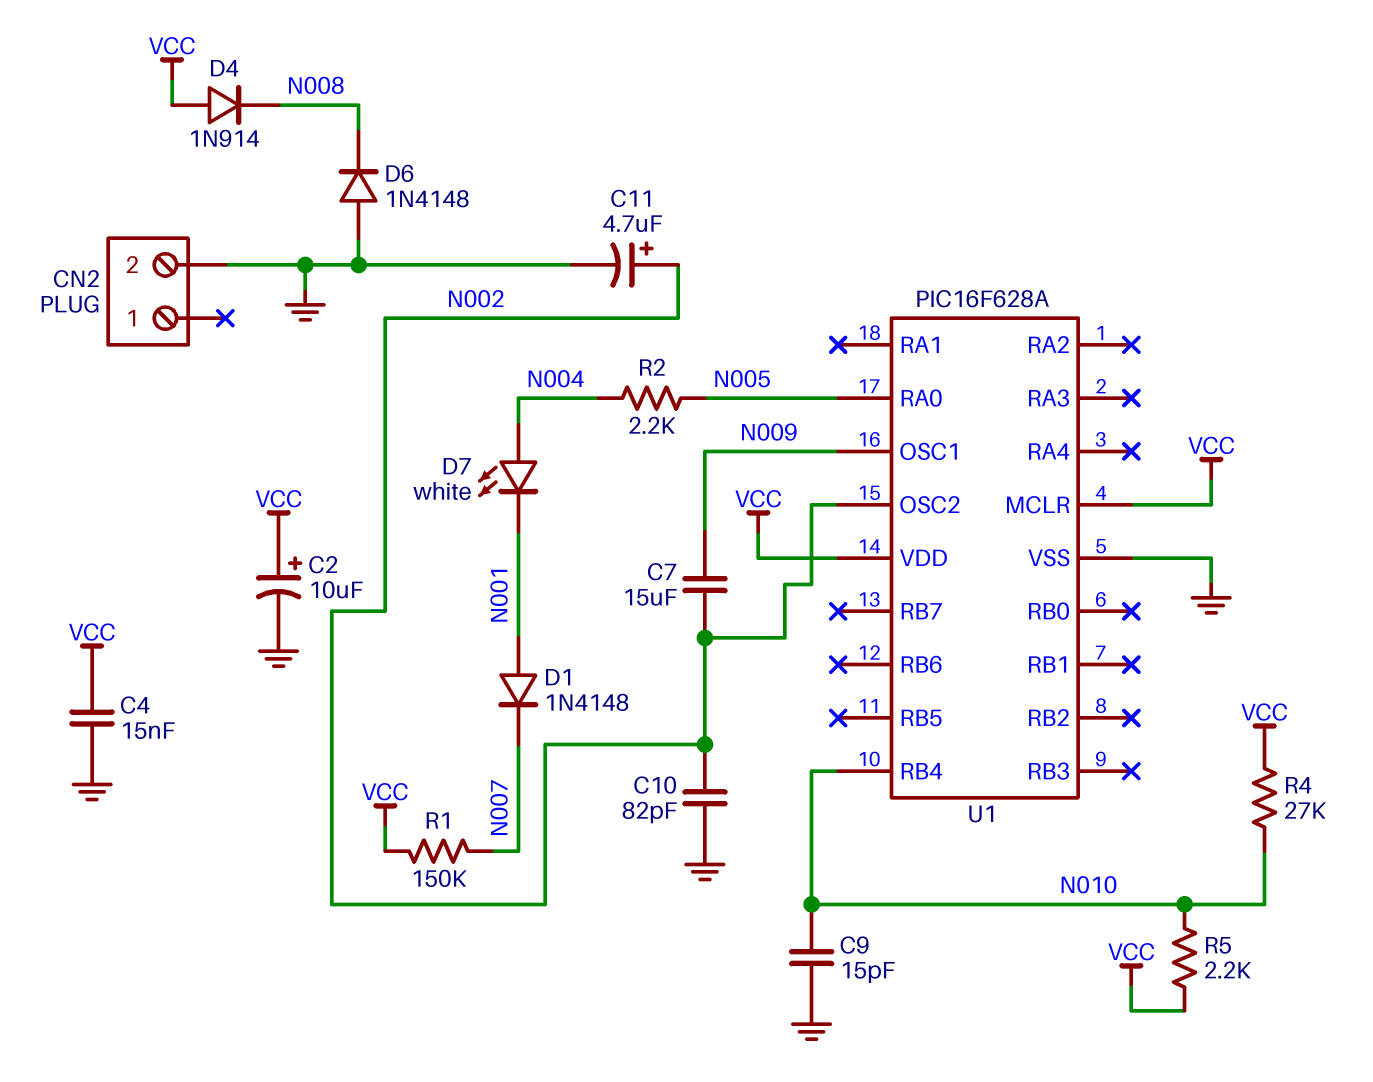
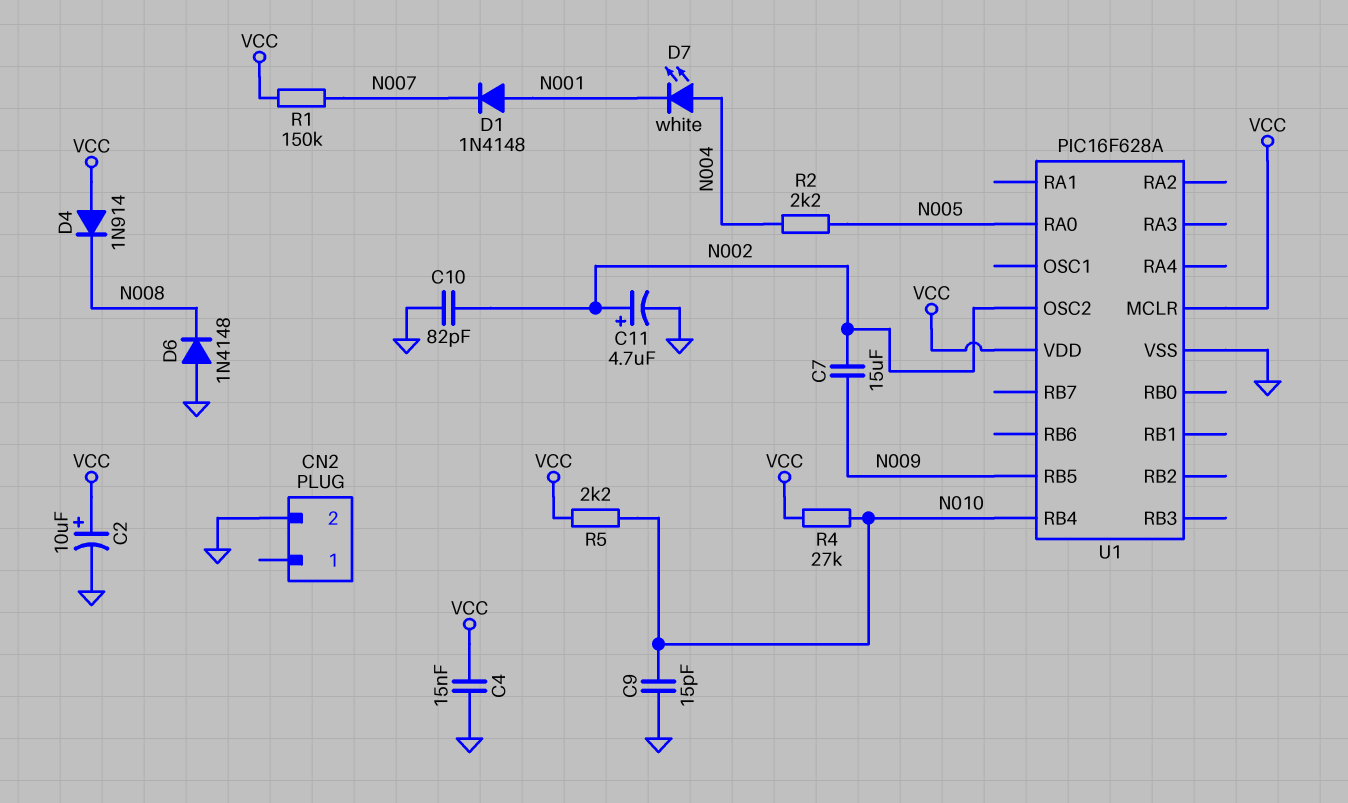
U1 pin OSC1: N009 -> none
U1 pin RB5: none -> N009

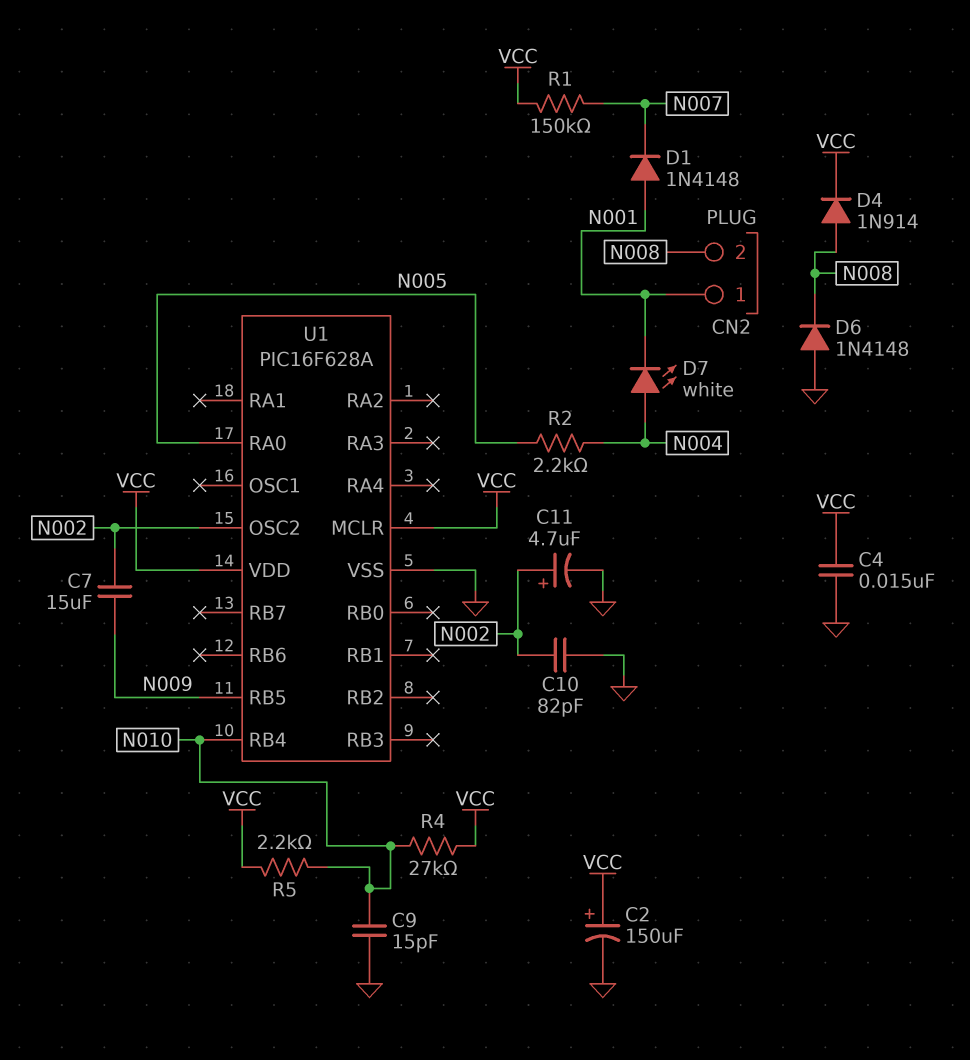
C2: 10uF (plus VCC, minus GND) -> 150uF (plus VCC, minus GND)
CN2 pin 1: none -> N001
CN2 pin 2: GND -> N008
D4: diode 1N914 (A VCC, K N008) -> diode 1N914 (A N008, K VCC)

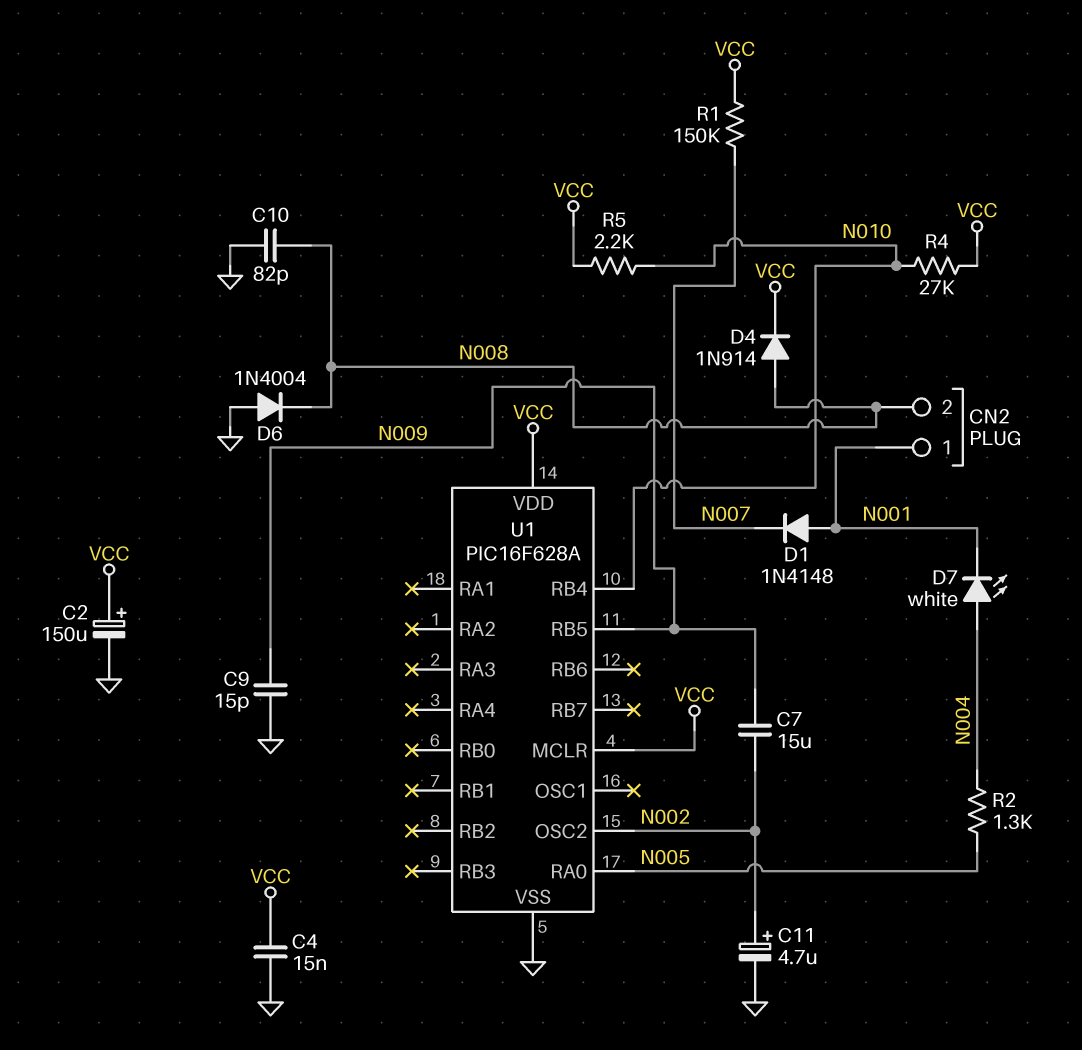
C9: 15pF (GND, N010) -> 15pF (GND, N009)
C10: 82pF (GND, N002) -> 82pF (GND, N008)
D6: diode 1N4148 (A GND, K N008) -> diode 1N4004 (A GND, K N008)
R2: 2.2k (N004, N005) -> 1.3k (N004, N005)

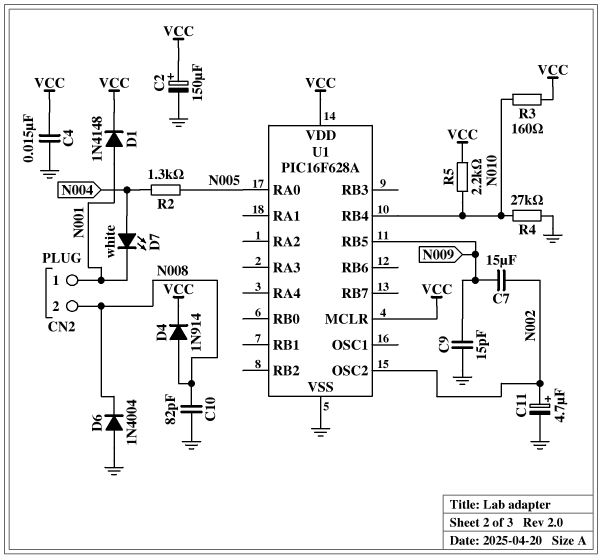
D1: diode 1N4148 (A N001, K N007) -> diode 1N4148 (A N001, K VCC)
R1: 150k (N007, VCC) -> none
R3: none -> 160 (N010, VCC)
R4: 27k (N010, VCC) -> 27k (GND, N010)

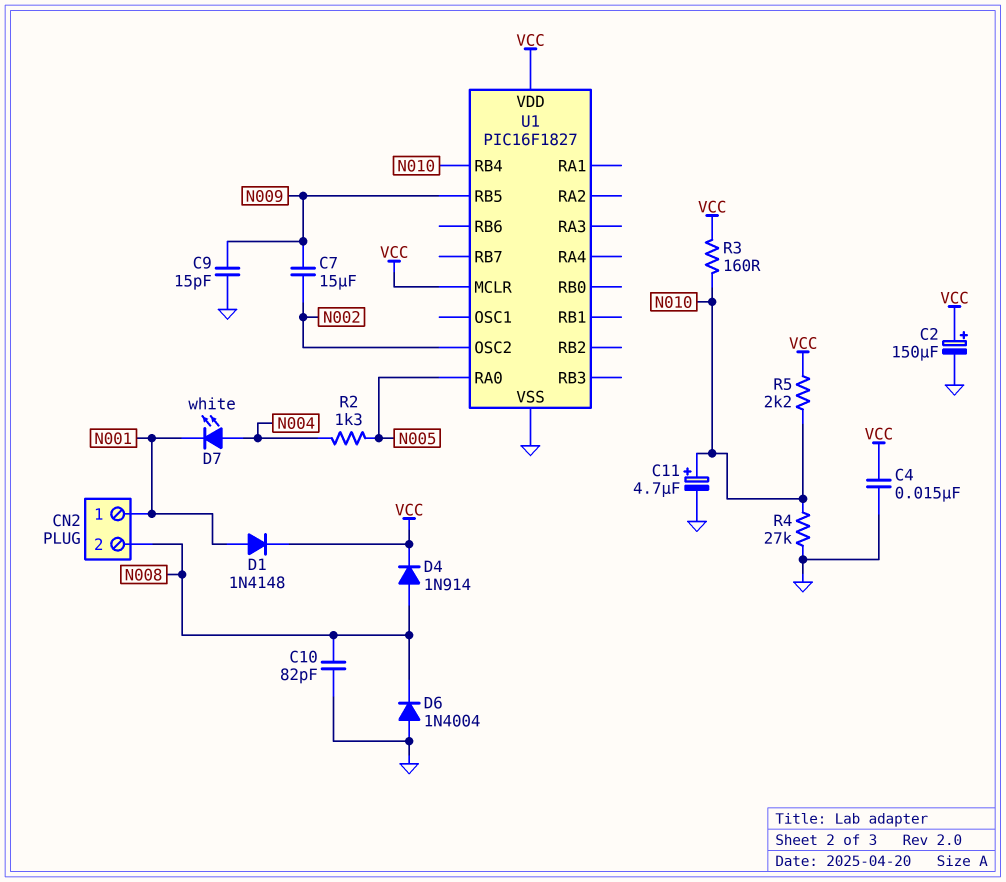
C11: 4.7uF (plus N002, minus GND) -> 4.7uF (plus N010, minus GND)
U1: PIC16F628A -> PIC16F1827

